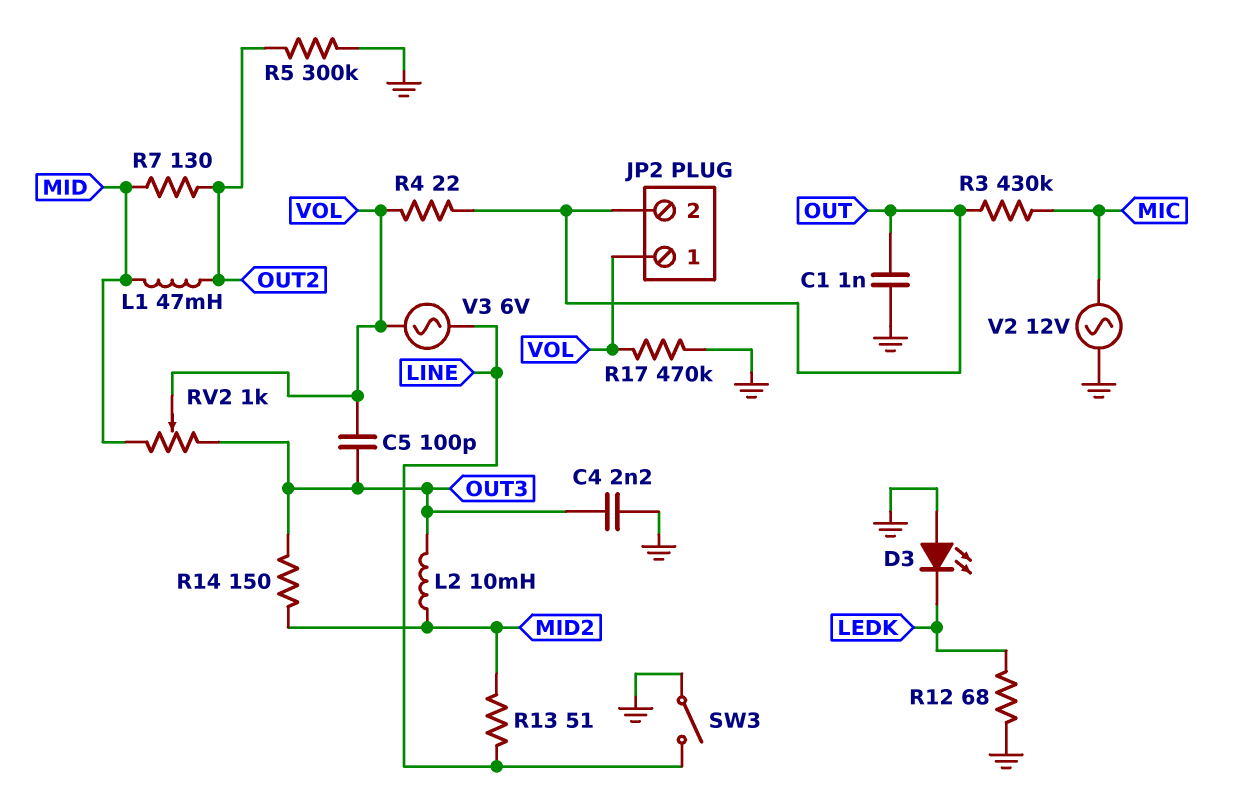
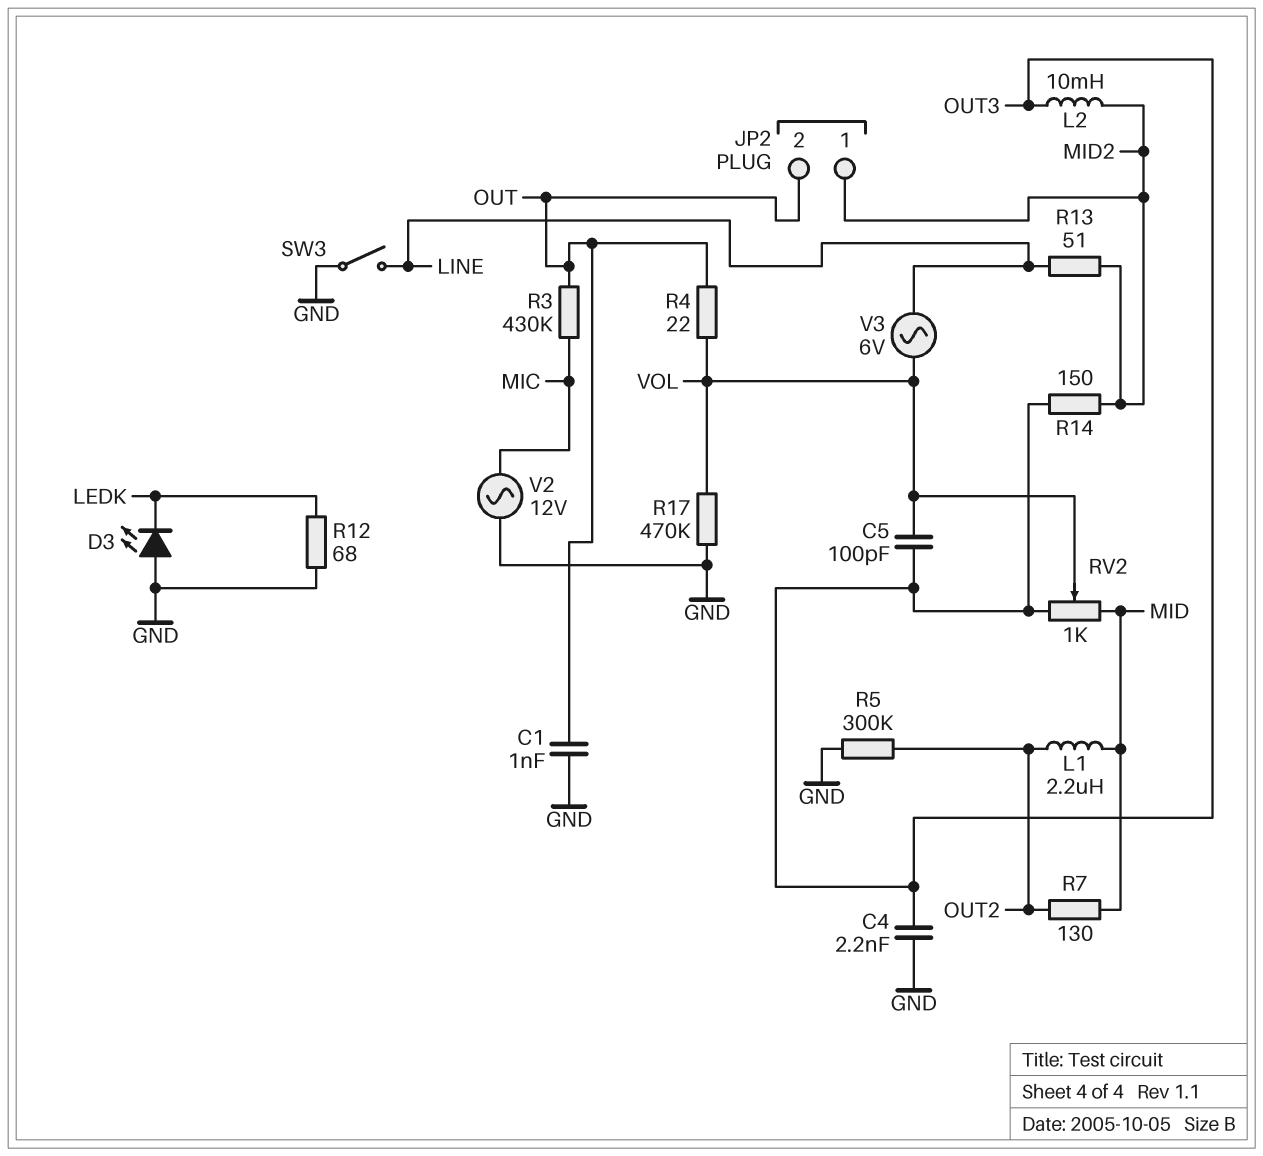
JP2 pin 1: VOL -> MID2
L1: 47mH (MID, OUT2) -> 2.2uH (MID, OUT2)

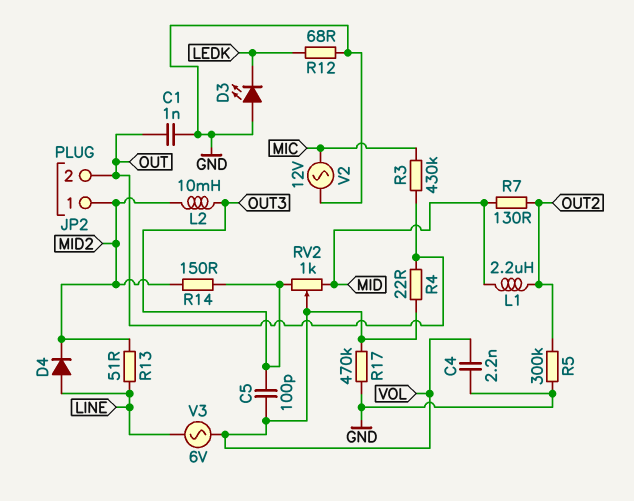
C4: 2.2nF (GND, OUT3) -> 2.2nF (GND, VOL)
D4: none -> diode (A LINE, K MID2)
SW3: switch (GND, LINE) -> none

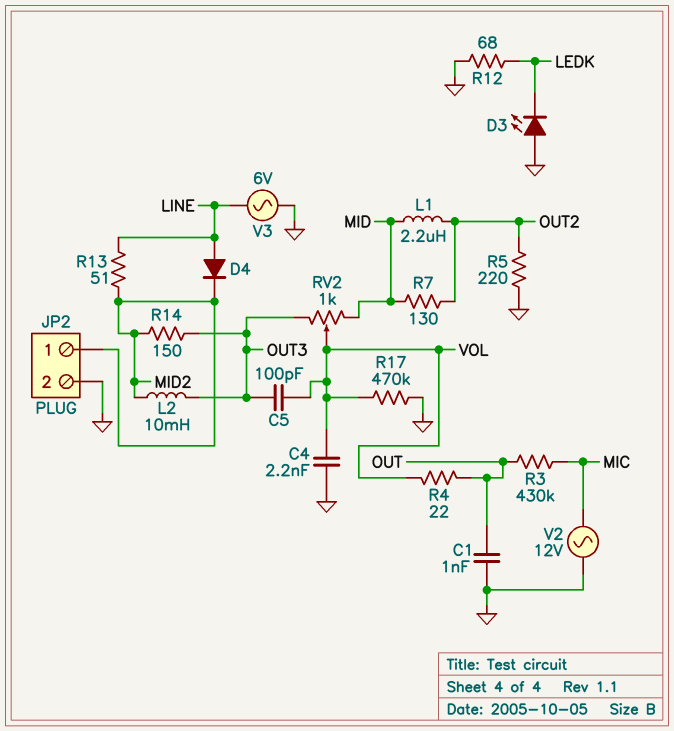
JP2 pin 2: OUT -> GND
R5: 300k (GND, OUT2) -> 220 (GND, OUT2)
V3: AC 6V (LINE, VOL) -> AC 6V (GND, LINE)

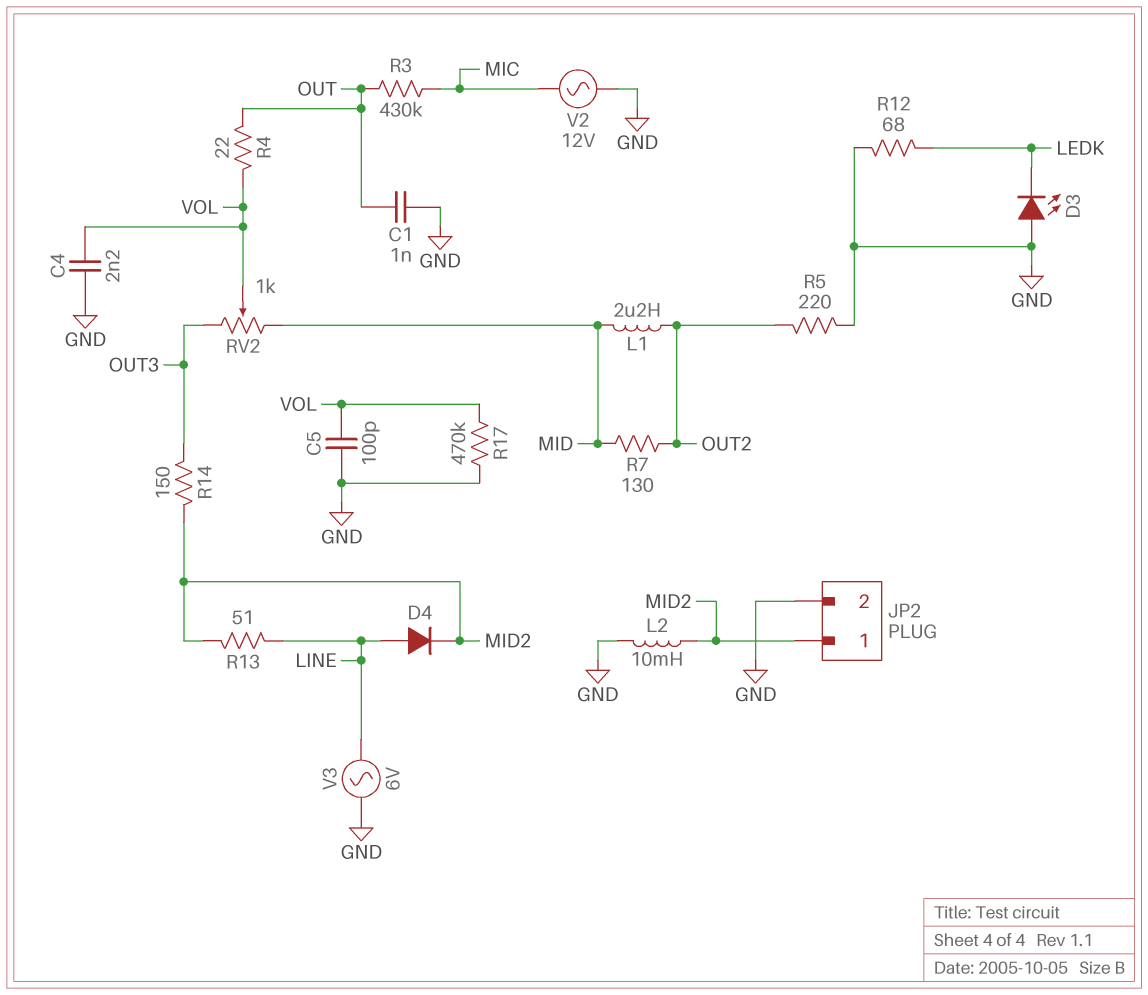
C5: 100pF (OUT3, VOL) -> 100pF (GND, VOL)
L2: 10mH (MID2, OUT3) -> 10mH (GND, MID2)

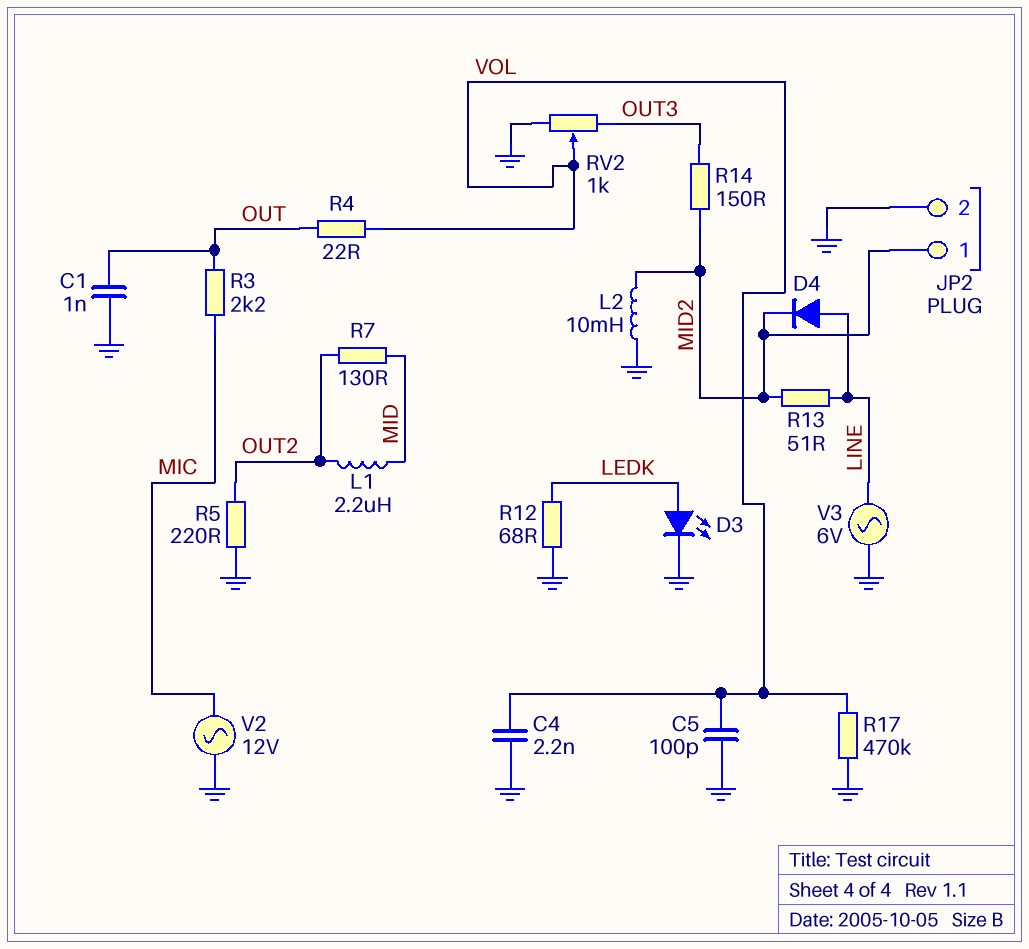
D3: LED (A GND, K LEDK) -> LED (A LEDK, K GND)
R3: 430k (MIC, OUT) -> 2.2k (MIC, OUT)
RV2: 1k (MID, OUT3, wiper VOL) -> 1k (GND, OUT3, wiper VOL)

